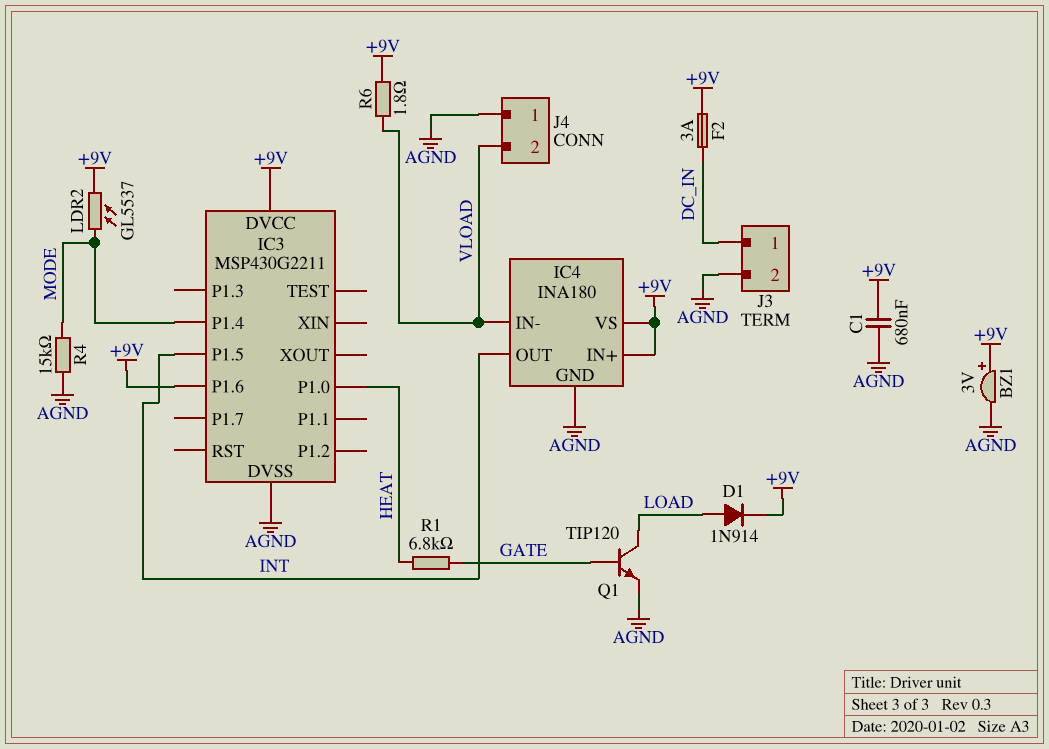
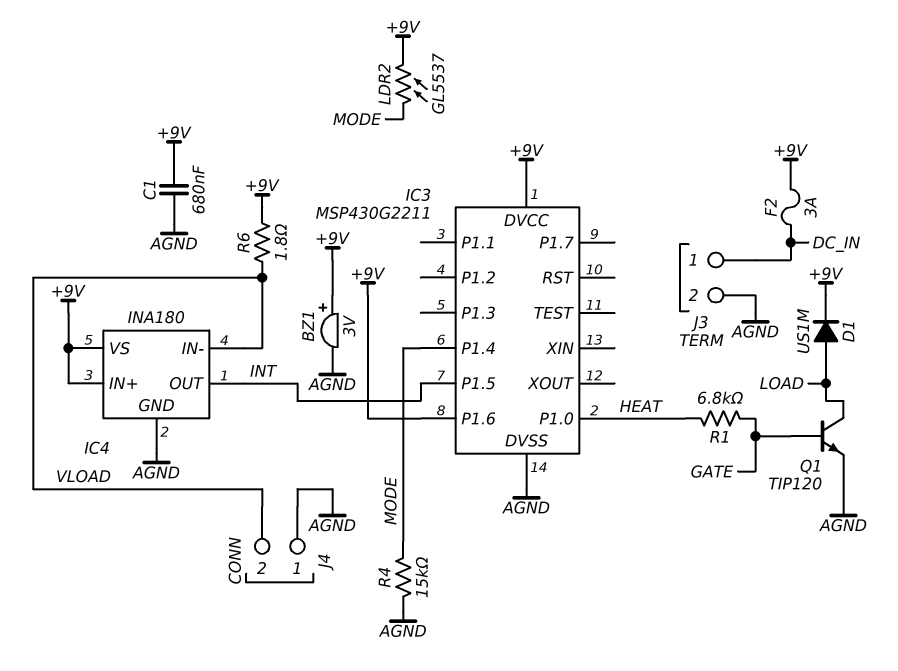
D1: diode 1N914 (A LOAD, K +9V) -> diode US1M (A LOAD, K +9V)

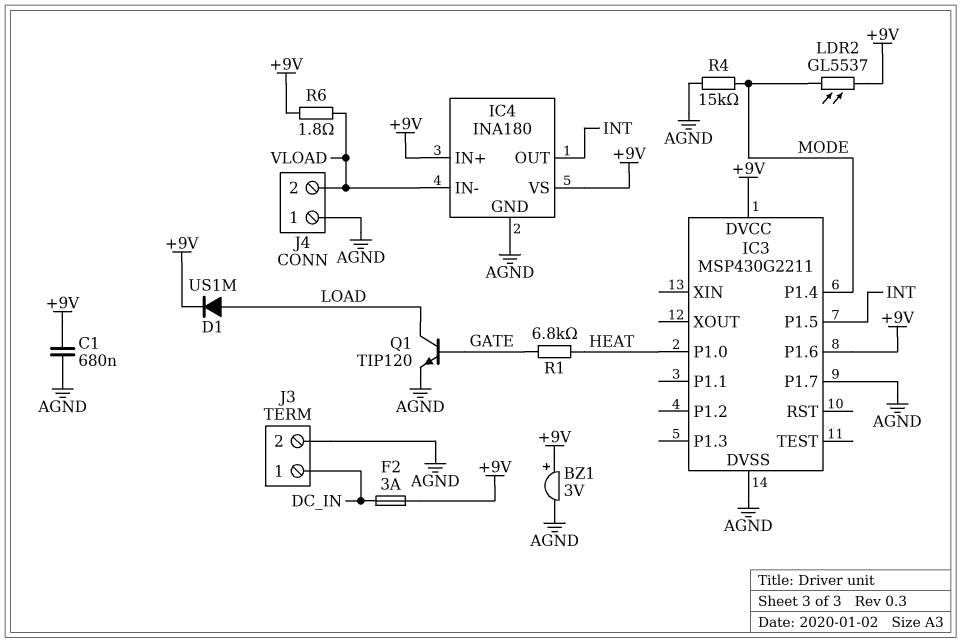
IC3 pin P1.7: none -> AGND

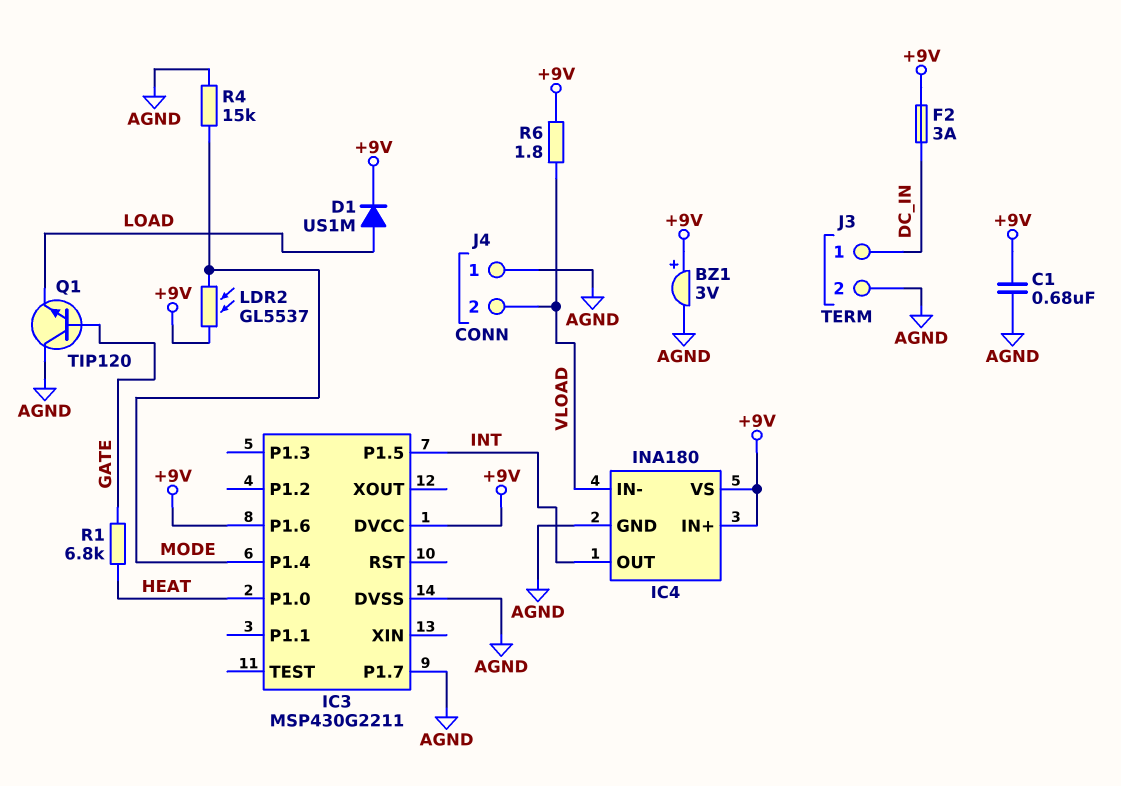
Q1: NPN TIP120 (B GATE, C LOAD, E AGND) -> NPN TIP120 (B GATE, C AGND, E LOAD)

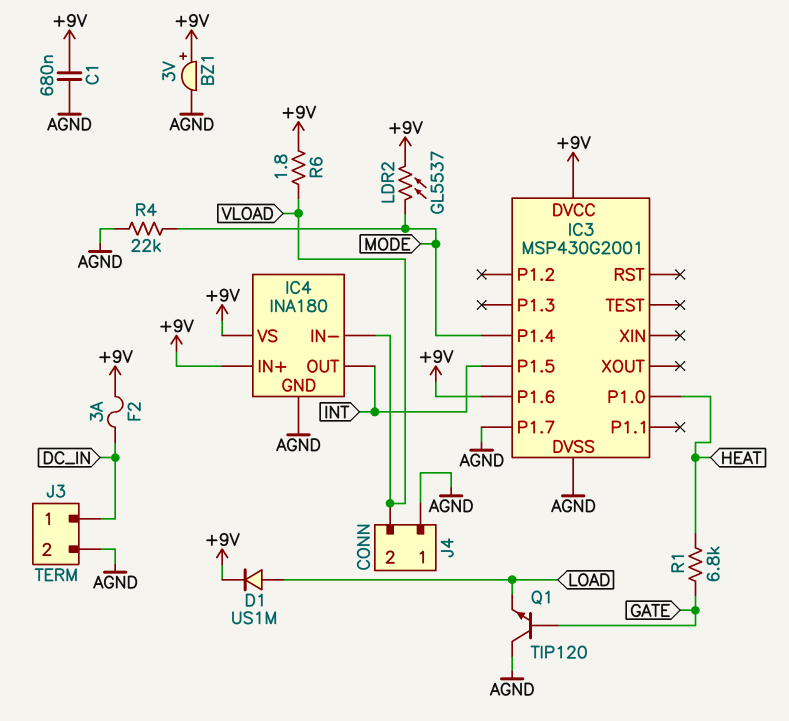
IC3: MSP430G2211 -> MSP430G2001
R4: 15k (AGND, MODE) -> 22k (AGND, MODE)

